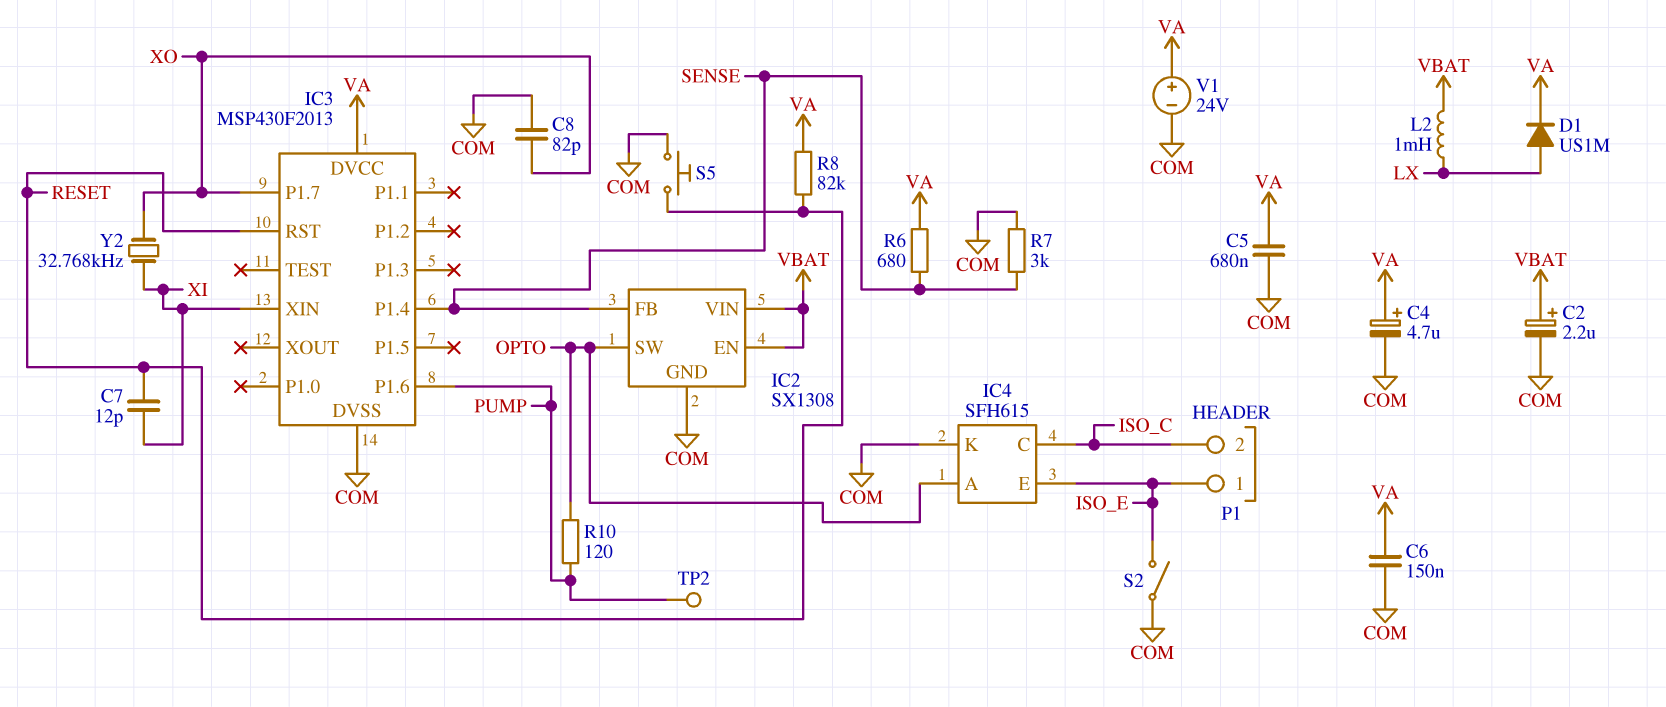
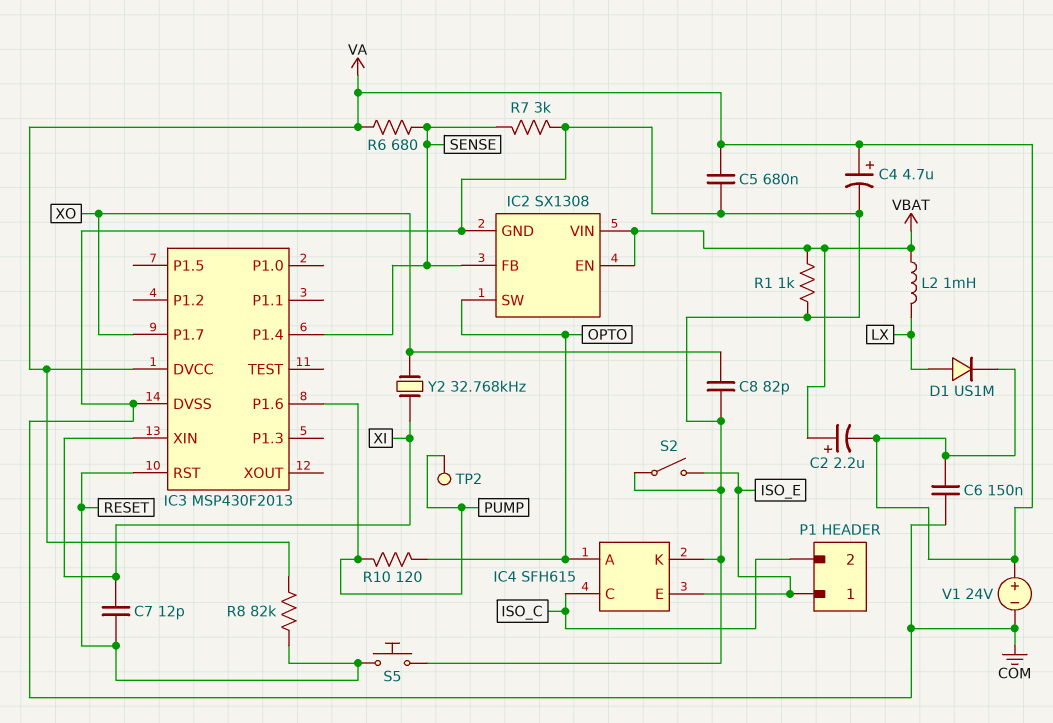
C2: 2.2uF (plus VBAT, minus COM) -> 2.2uF (plus VBAT, minus VA)
R1: none -> 1k (COM, VBAT)

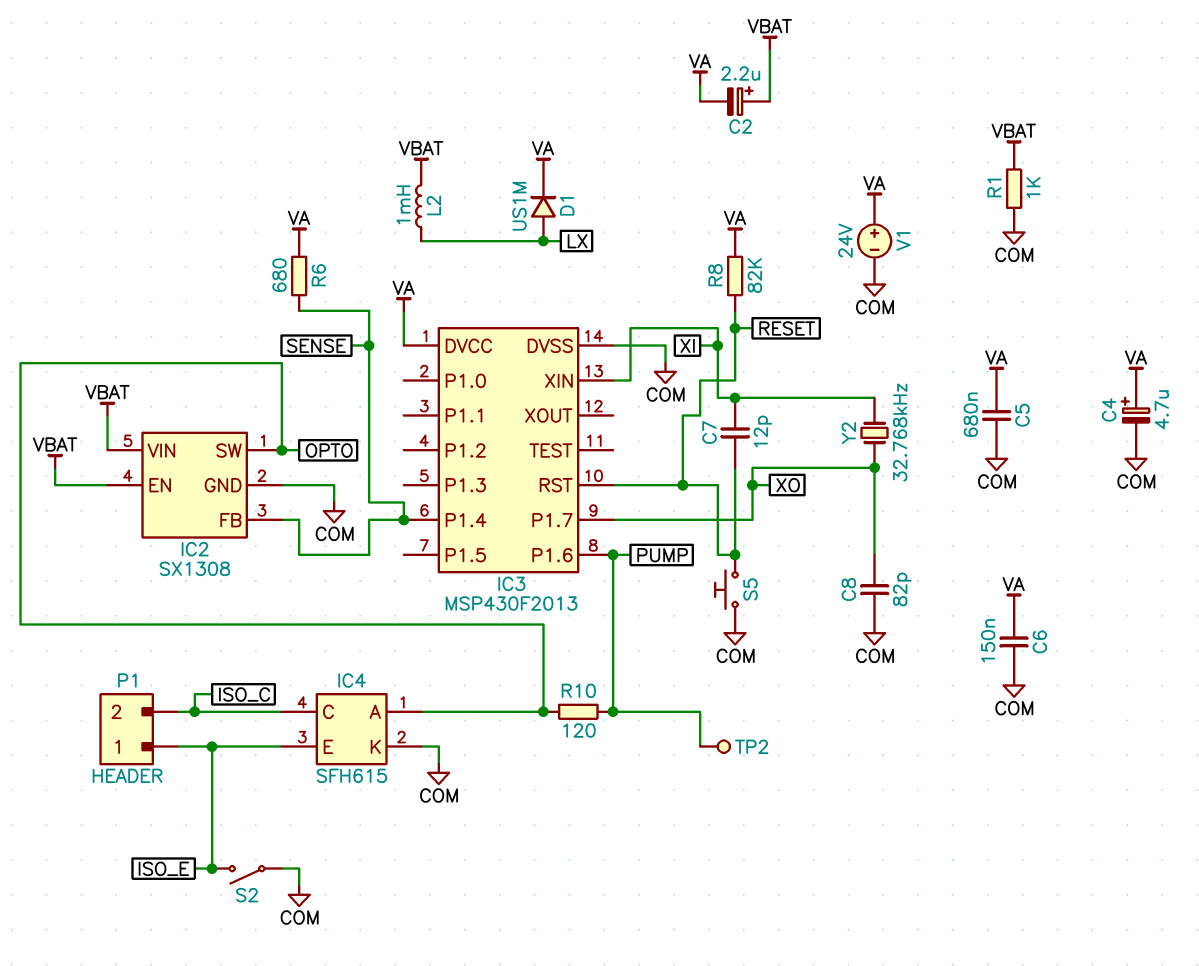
R7: 3k (COM, SENSE) -> none

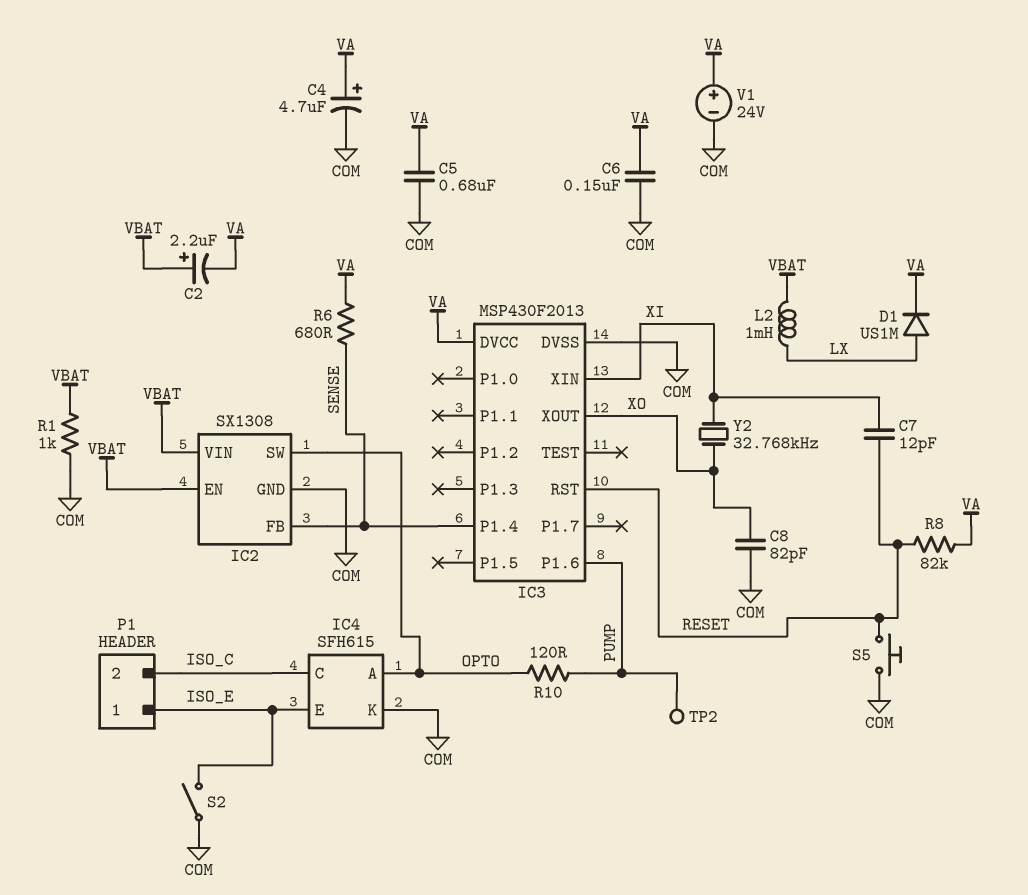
IC3 pin P1.7: XO -> none
IC3 pin XOUT: none -> XO

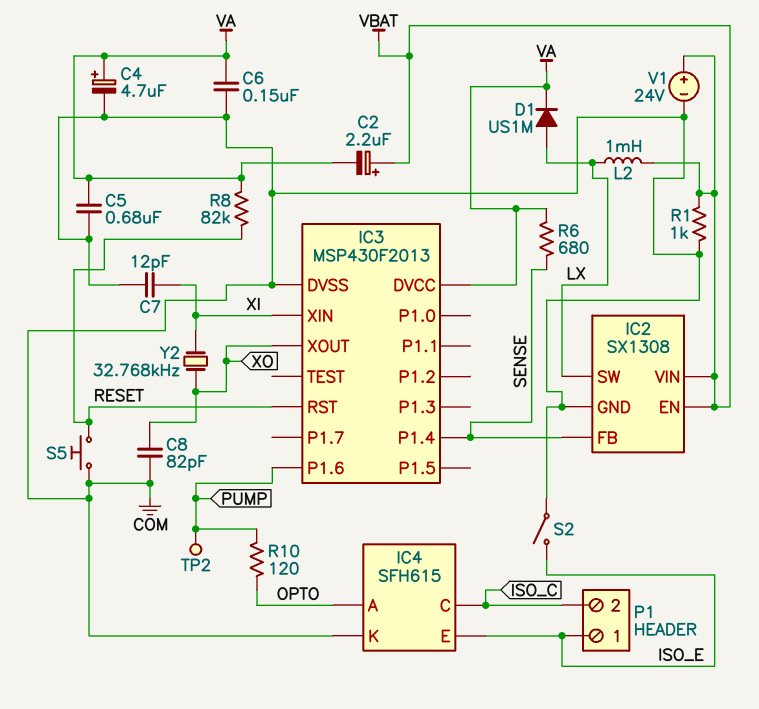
C7: 12pF (RESET, XI) -> 12pF (COM, XI)
IC2 pin SW: OPTO -> LX
V1: 24V (plus VA, minus COM) -> 24V (plus VBAT, minus COM)

